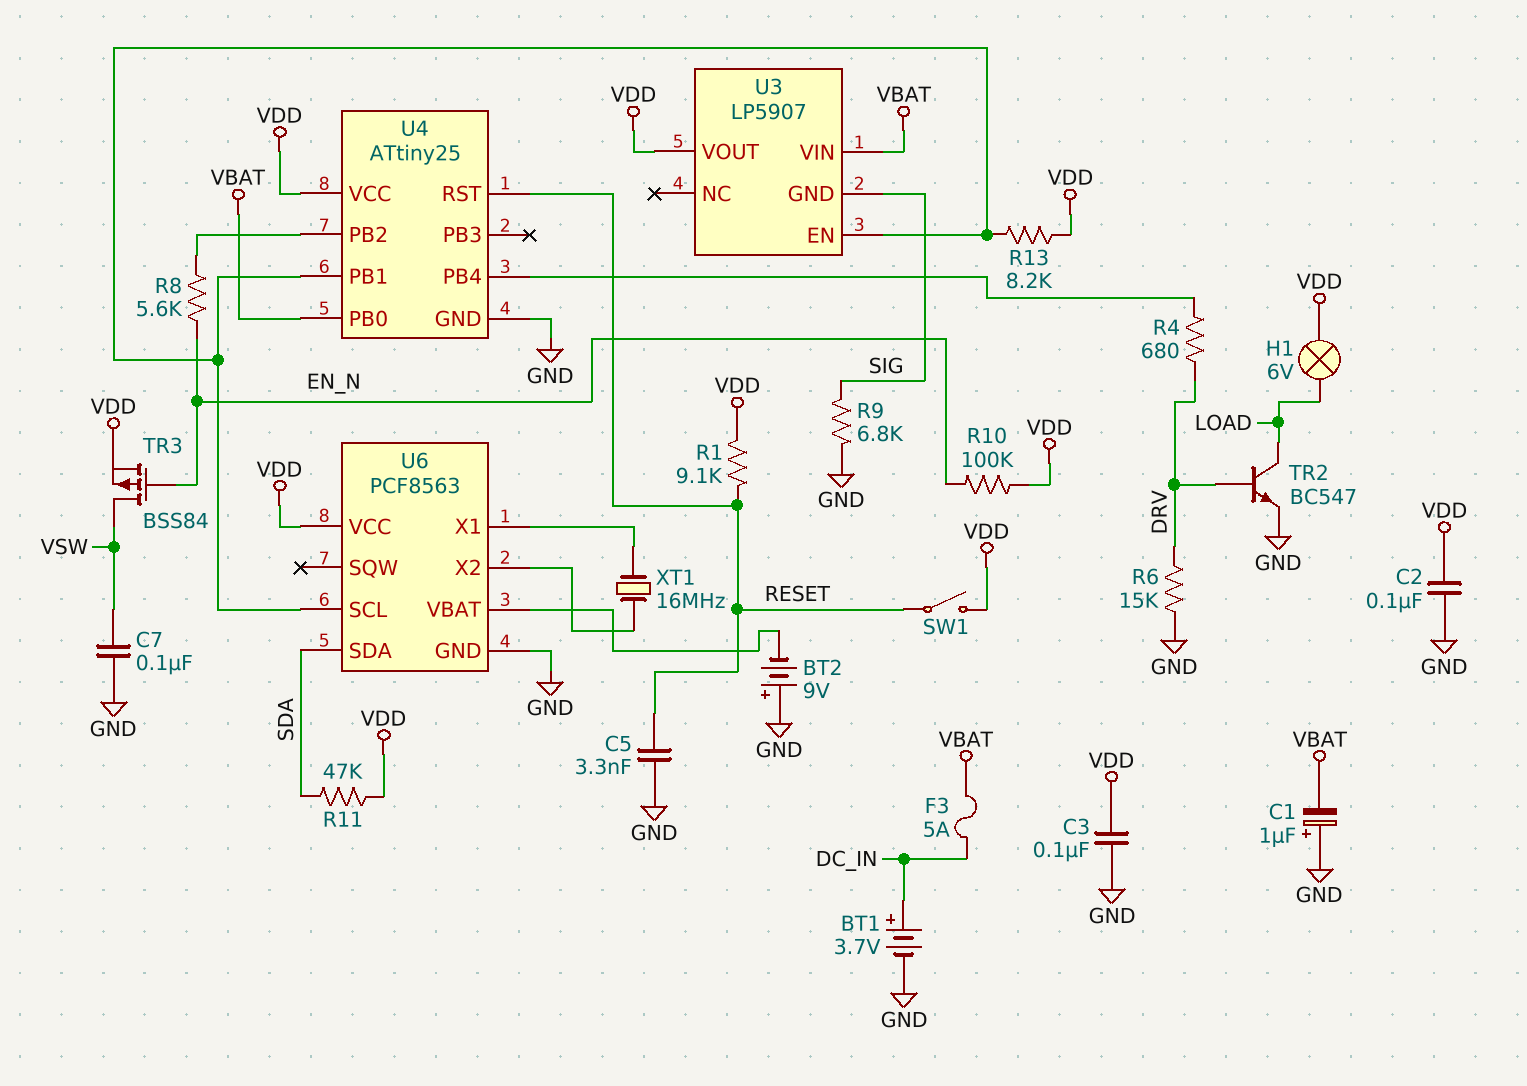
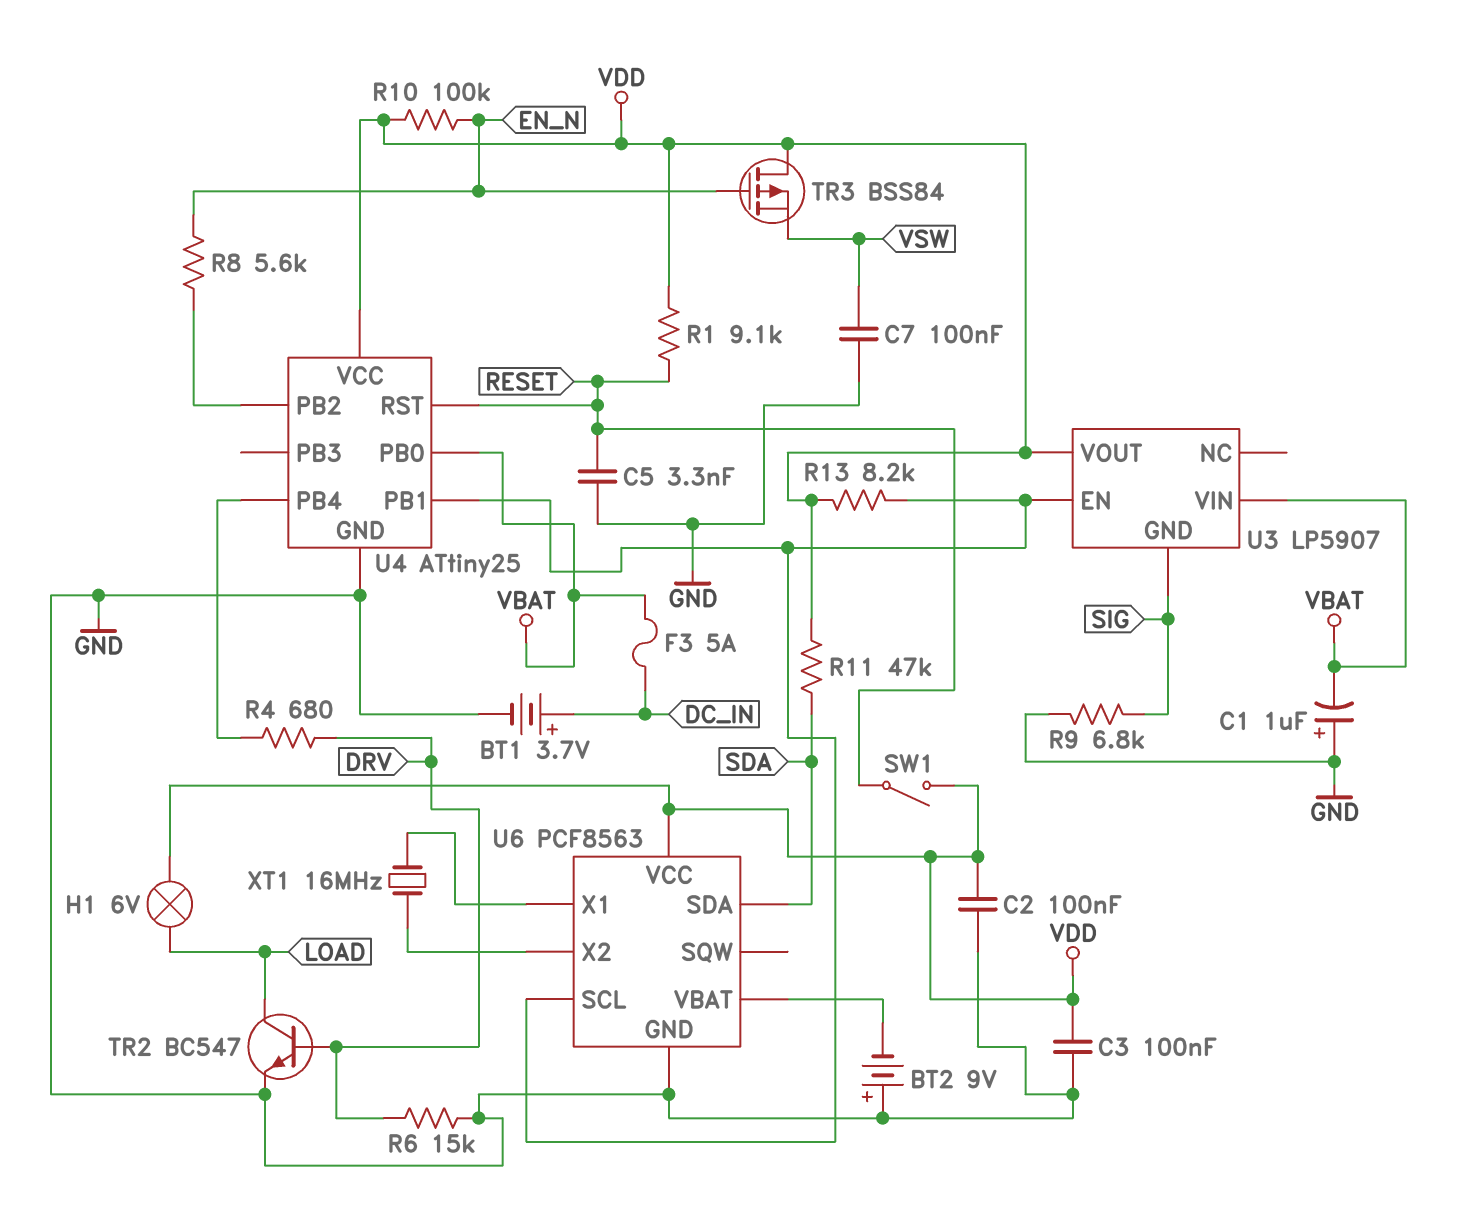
TR3: PMOS BSS84 (G EN_N, D VSW, S VDD) -> PMOS BSS84 (G EN_N, D VDD, S VSW)

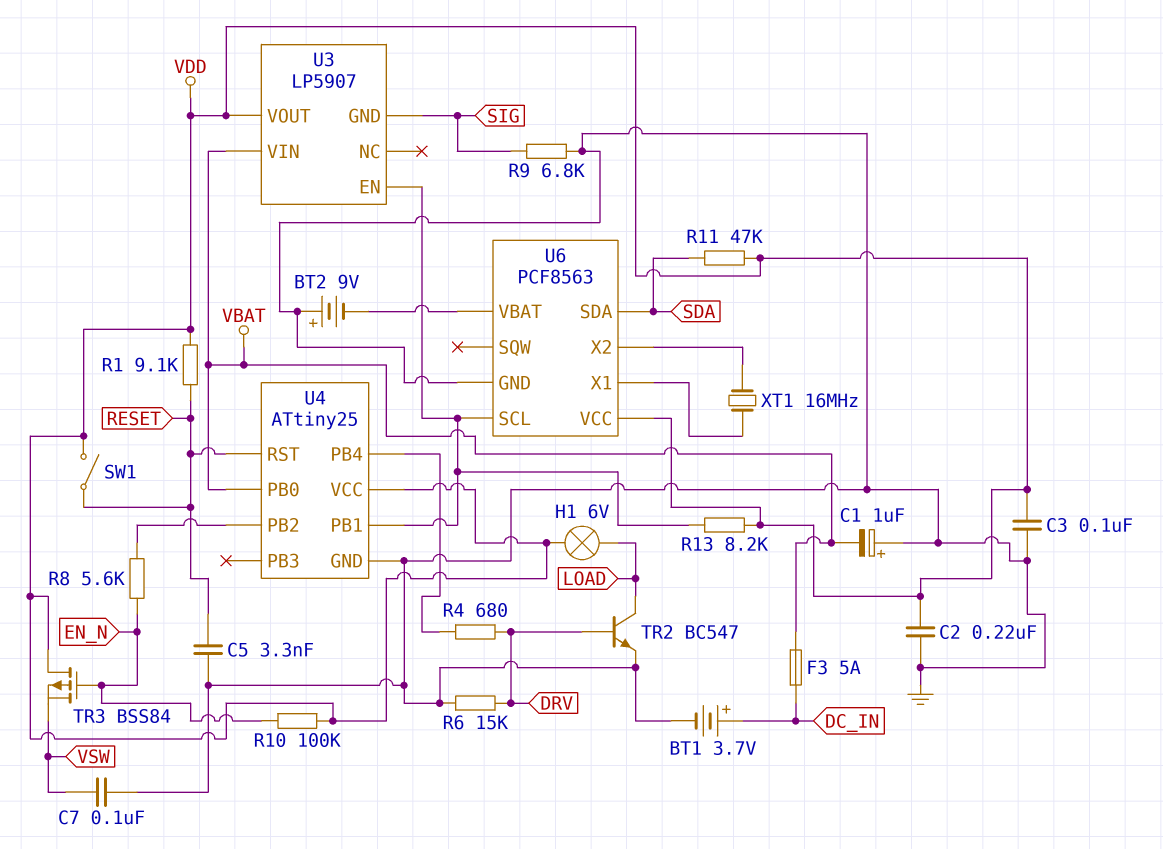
C2: 100nF (GND, VDD) -> 220nF (GND, VDD)

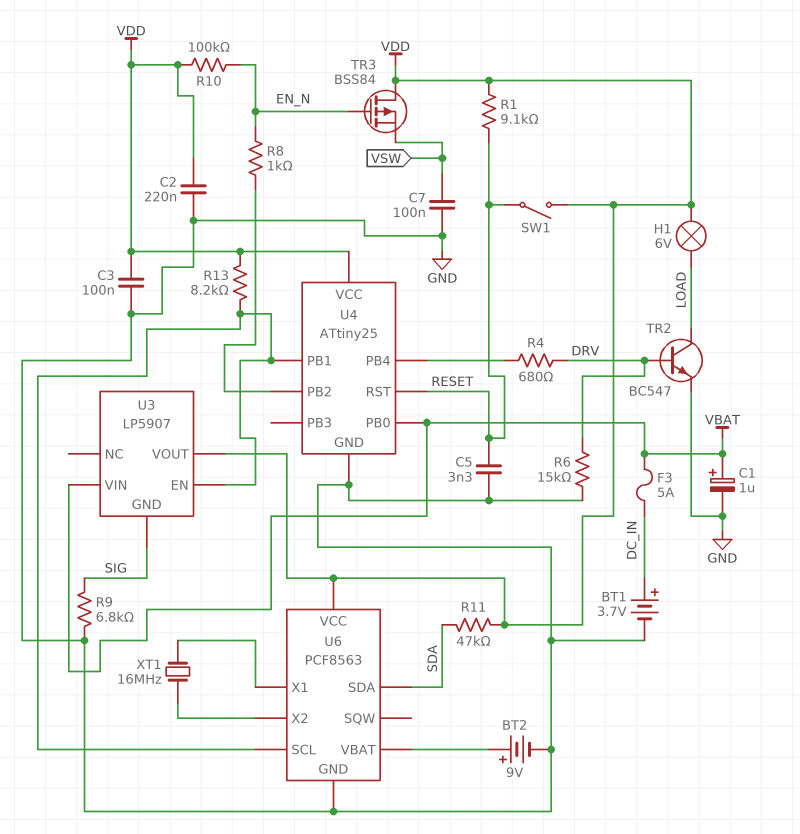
BT2: 9V (plus GND, minus U6/VBAT) -> 9V (plus U6/VBAT, minus GND)
C1: 1uF (plus GND, minus VBAT) -> 1uF (plus VBAT, minus GND)
R8: 5.6k (EN_N, U4/PB2) -> 1k (EN_N, U4/PB2)

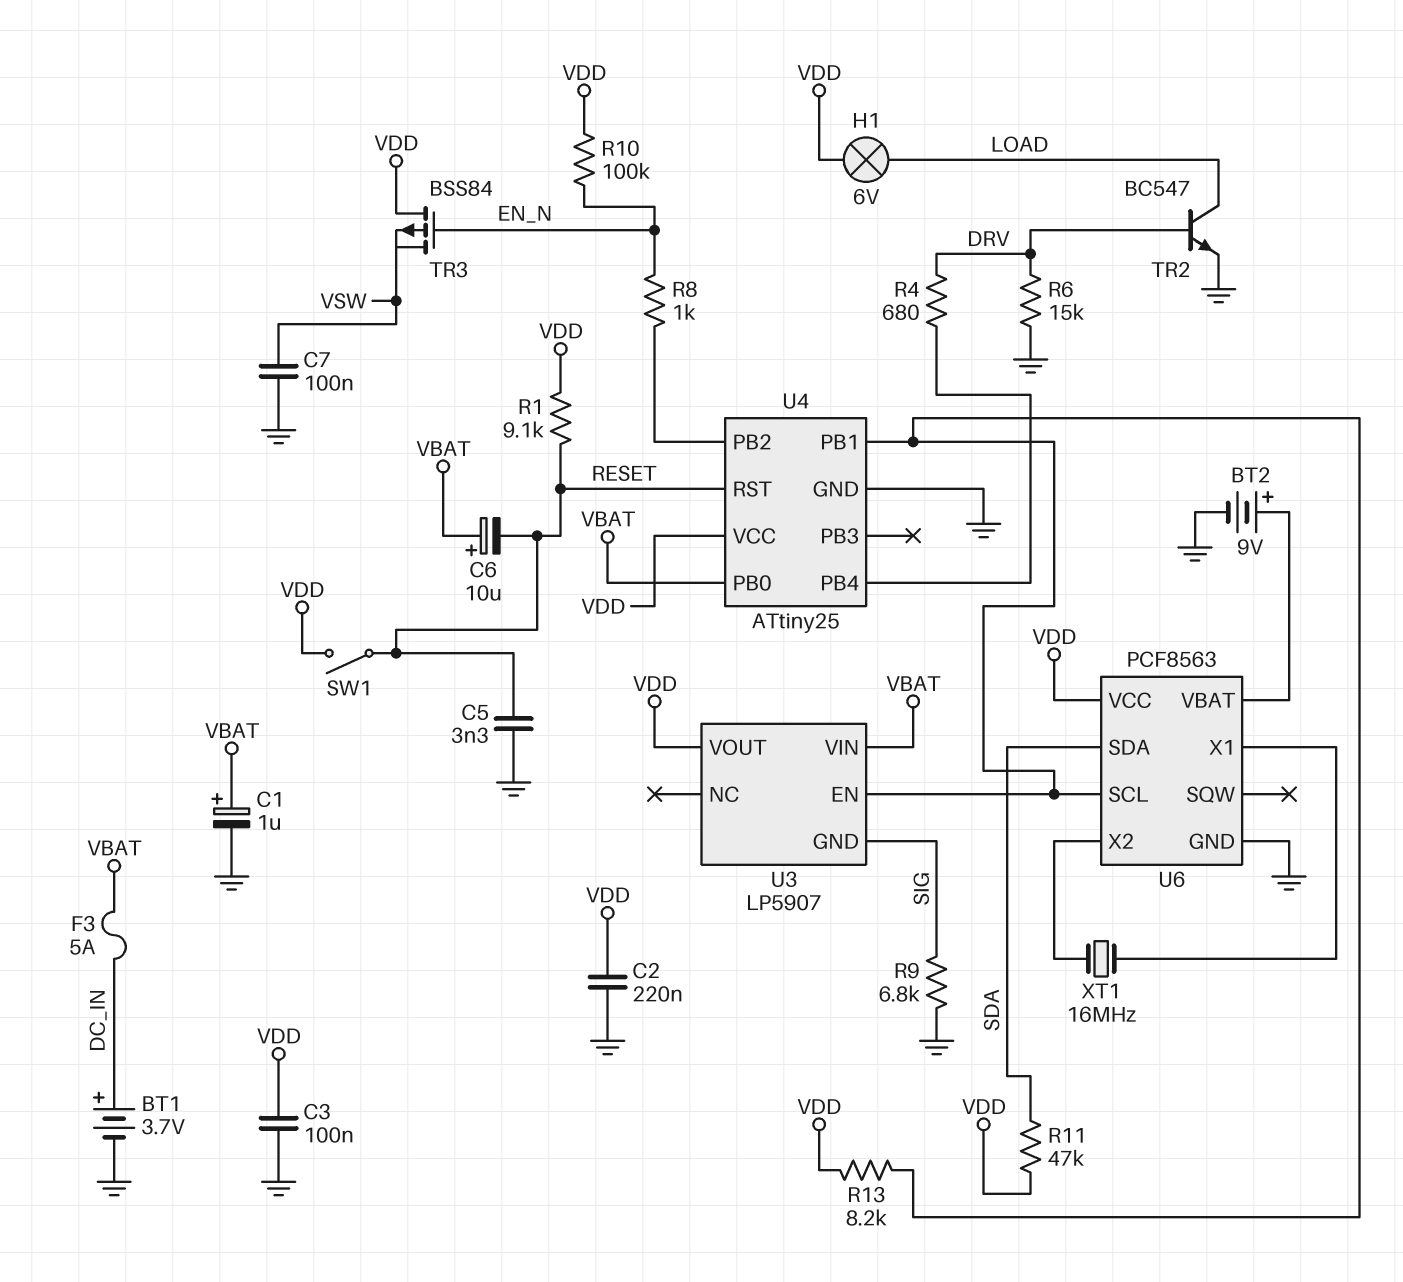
C6: none -> 10uF (plus VBAT, minus RESET)

